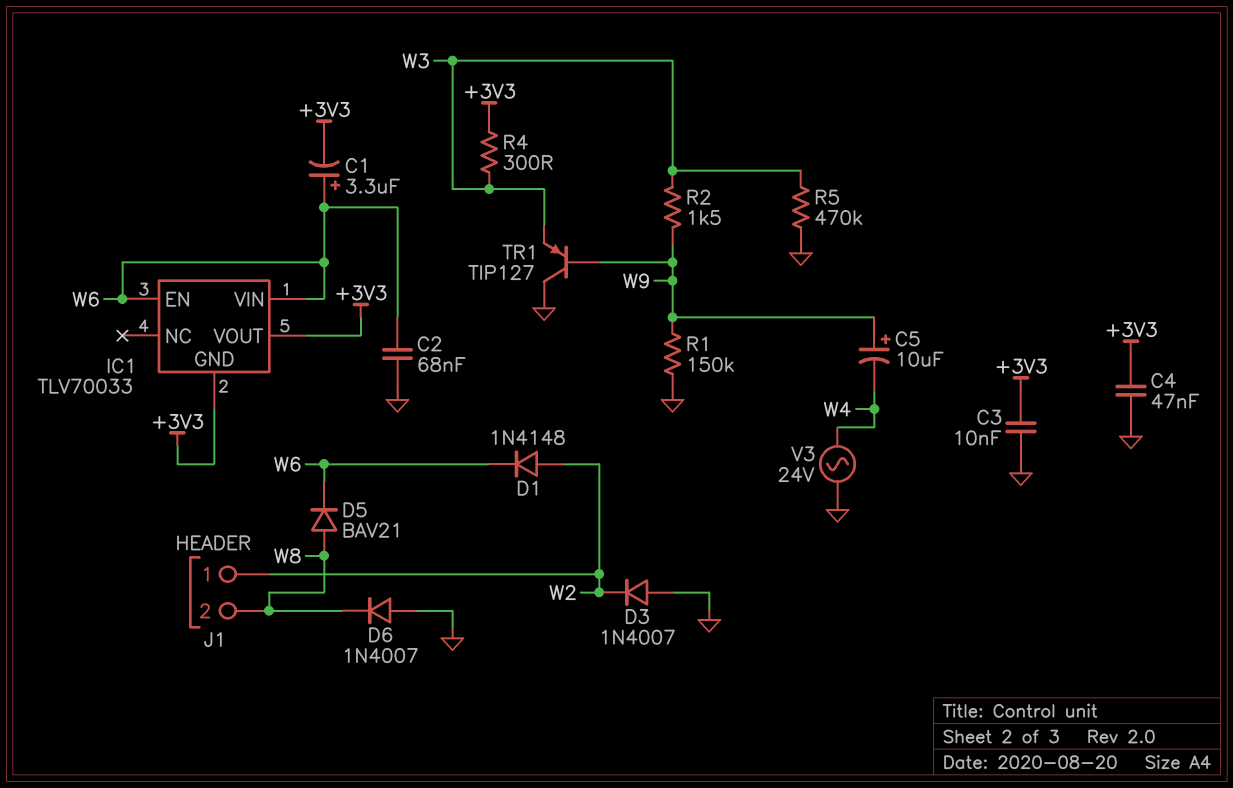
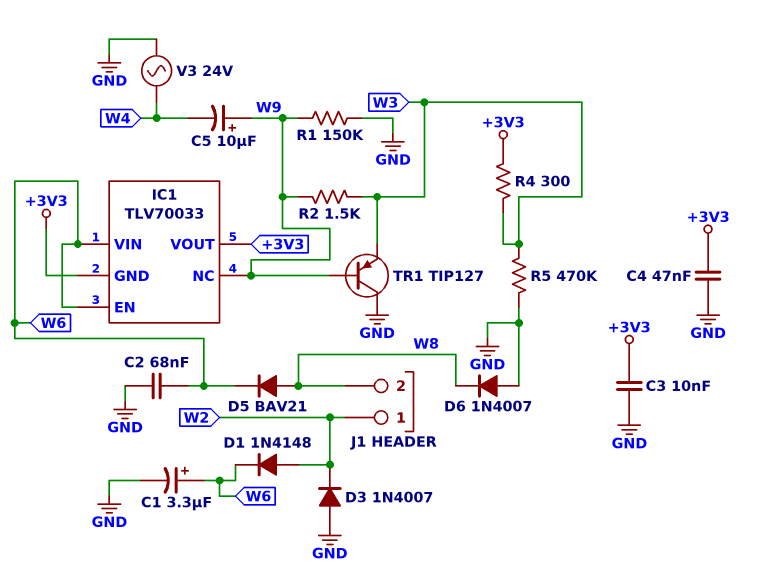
C1: 3.3uF (plus W6, minus +3V3) -> 3.3uF (plus W6, minus GND)
IC1 pin NC: none -> W9

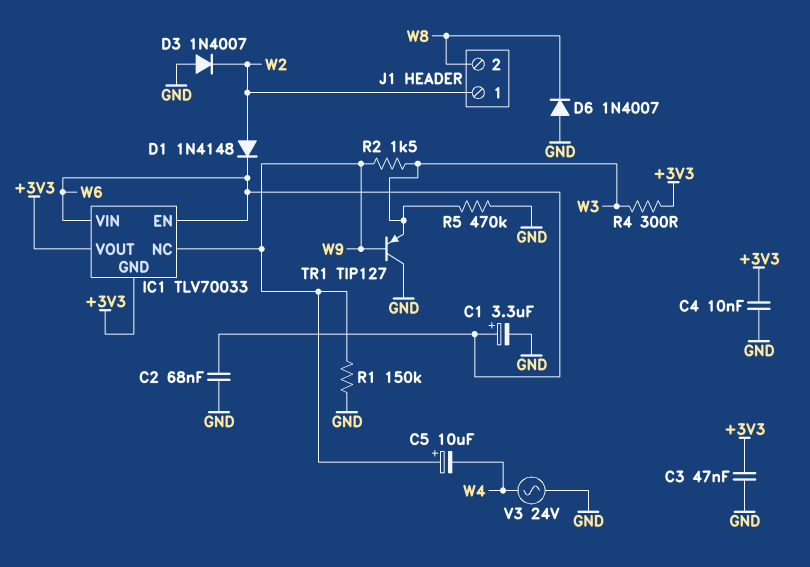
C3: 10nF (+3V3, GND) -> 47nF (+3V3, GND)
C4: 47nF (+3V3, GND) -> 10nF (+3V3, GND)
D5: diode BAV21 (A W8, K W6) -> none

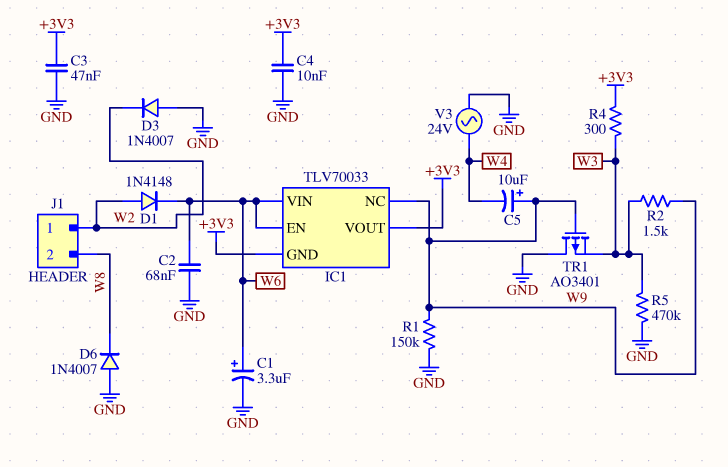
TR1: PNP TIP127 (B W9, C GND, E W3) -> PMOS AO3401 (G W9, D GND, S W3)

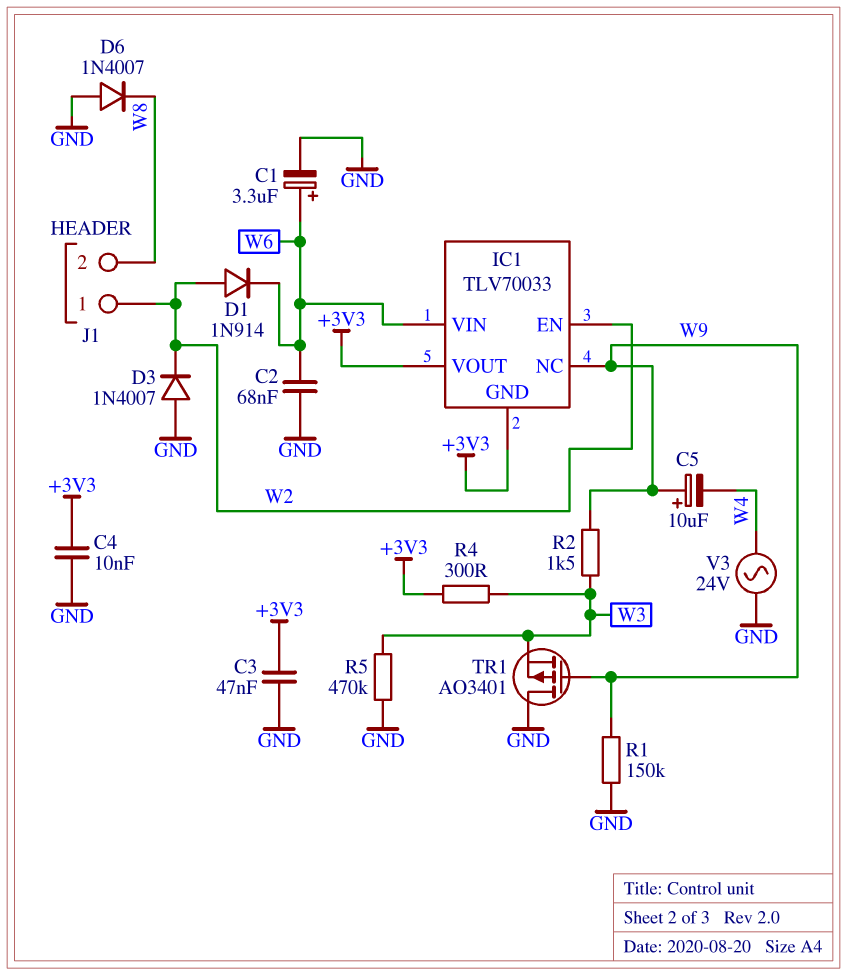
D1: diode 1N4148 (A W2, K W6) -> diode 1N914 (A W2, K W6)
IC1 pin EN: W6 -> W2

